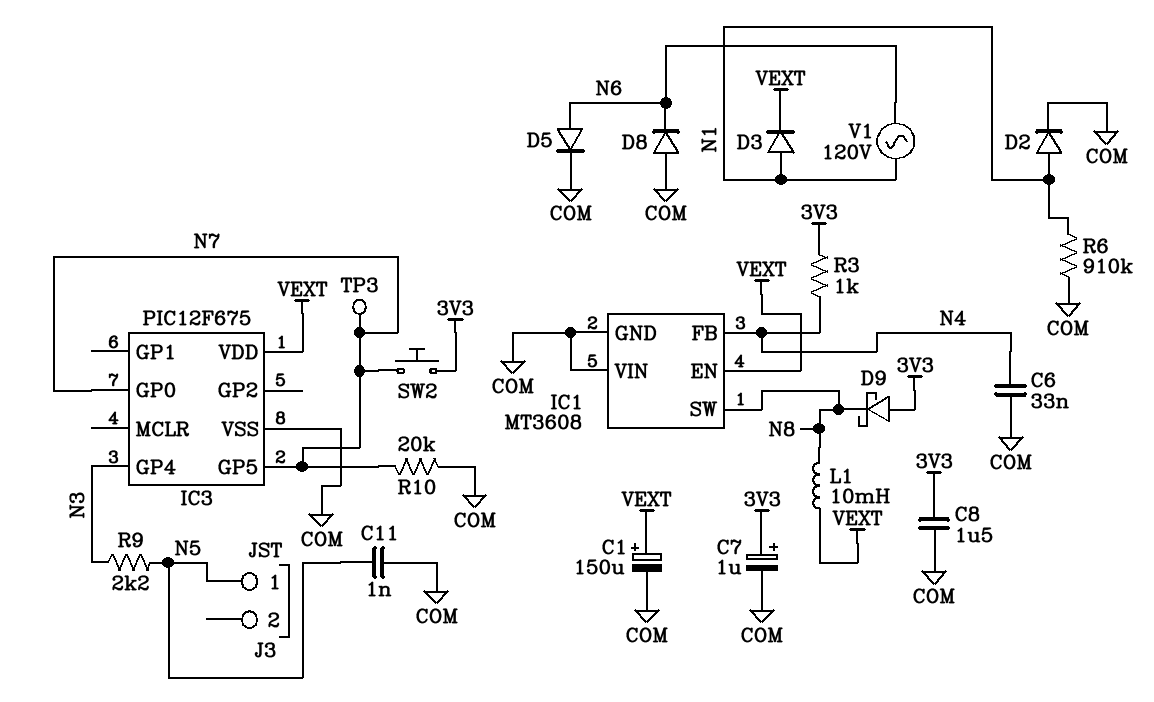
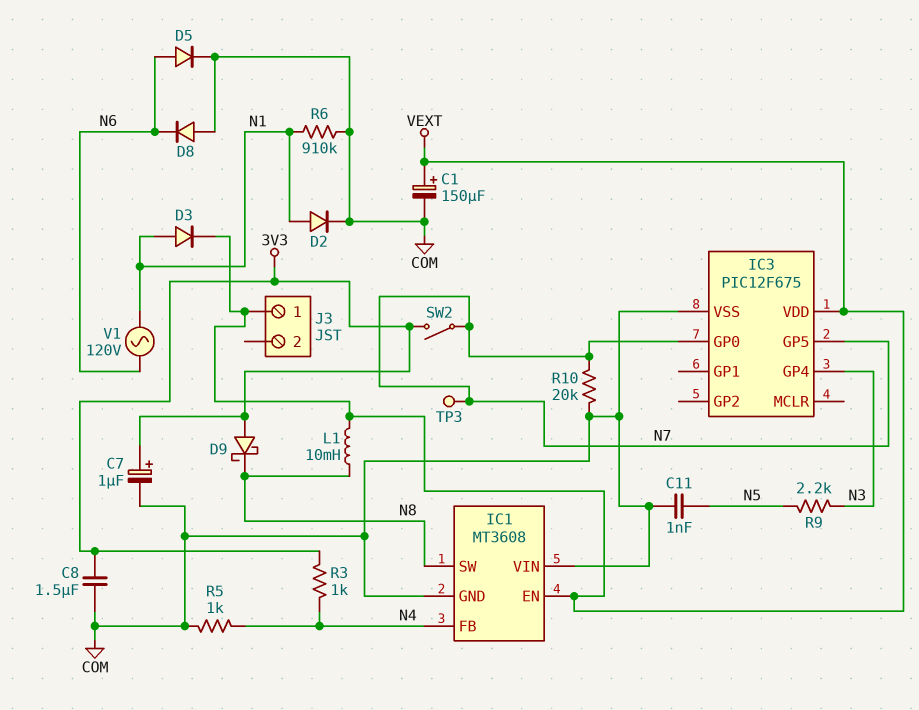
C6: 33nF (COM, N4) -> none
J3 pin 1: N5 -> VEXT
R5: none -> 1k (COM, N4)
SW2: button (3V3, N7) -> switch (3V3, N7)

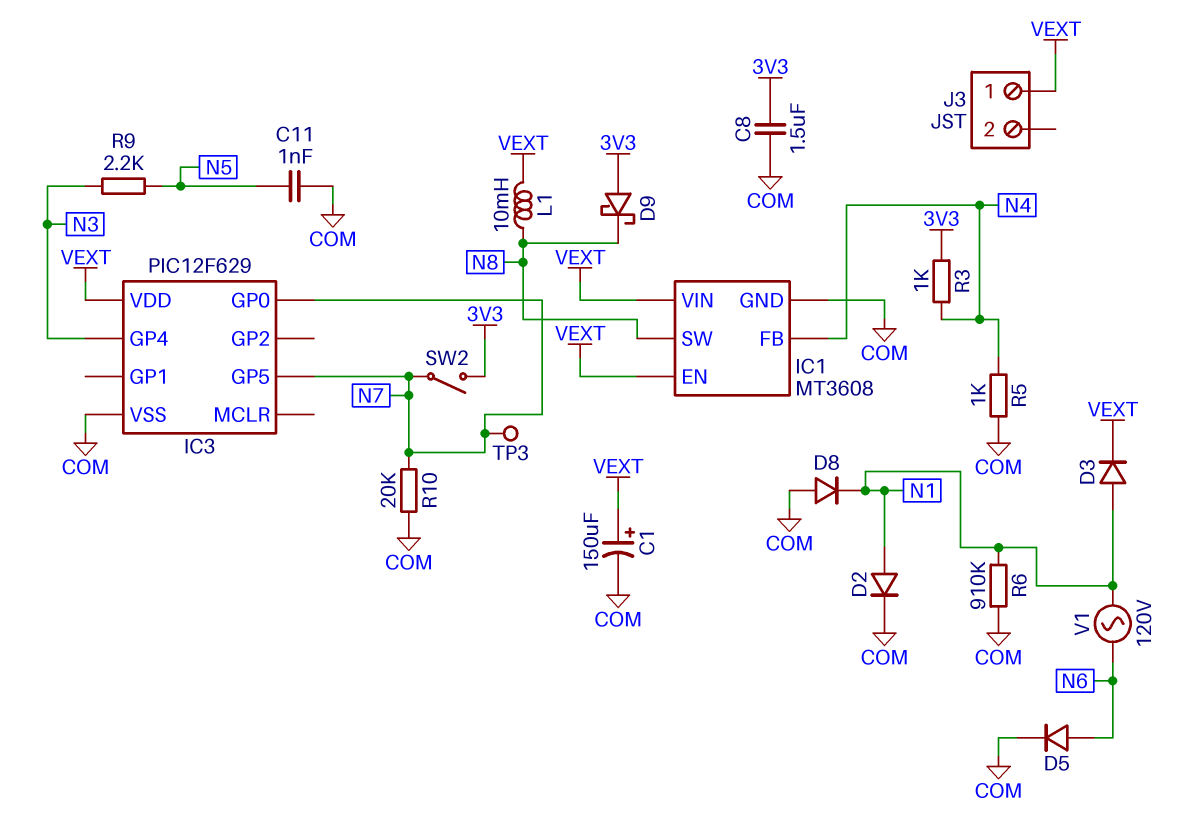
C7: 1uF (plus 3V3, minus COM) -> none
D8: diode (A COM, K N6) -> diode (A COM, K N1)
IC1 pin VIN: COM -> VEXT
IC3: PIC12F675 -> PIC12F629

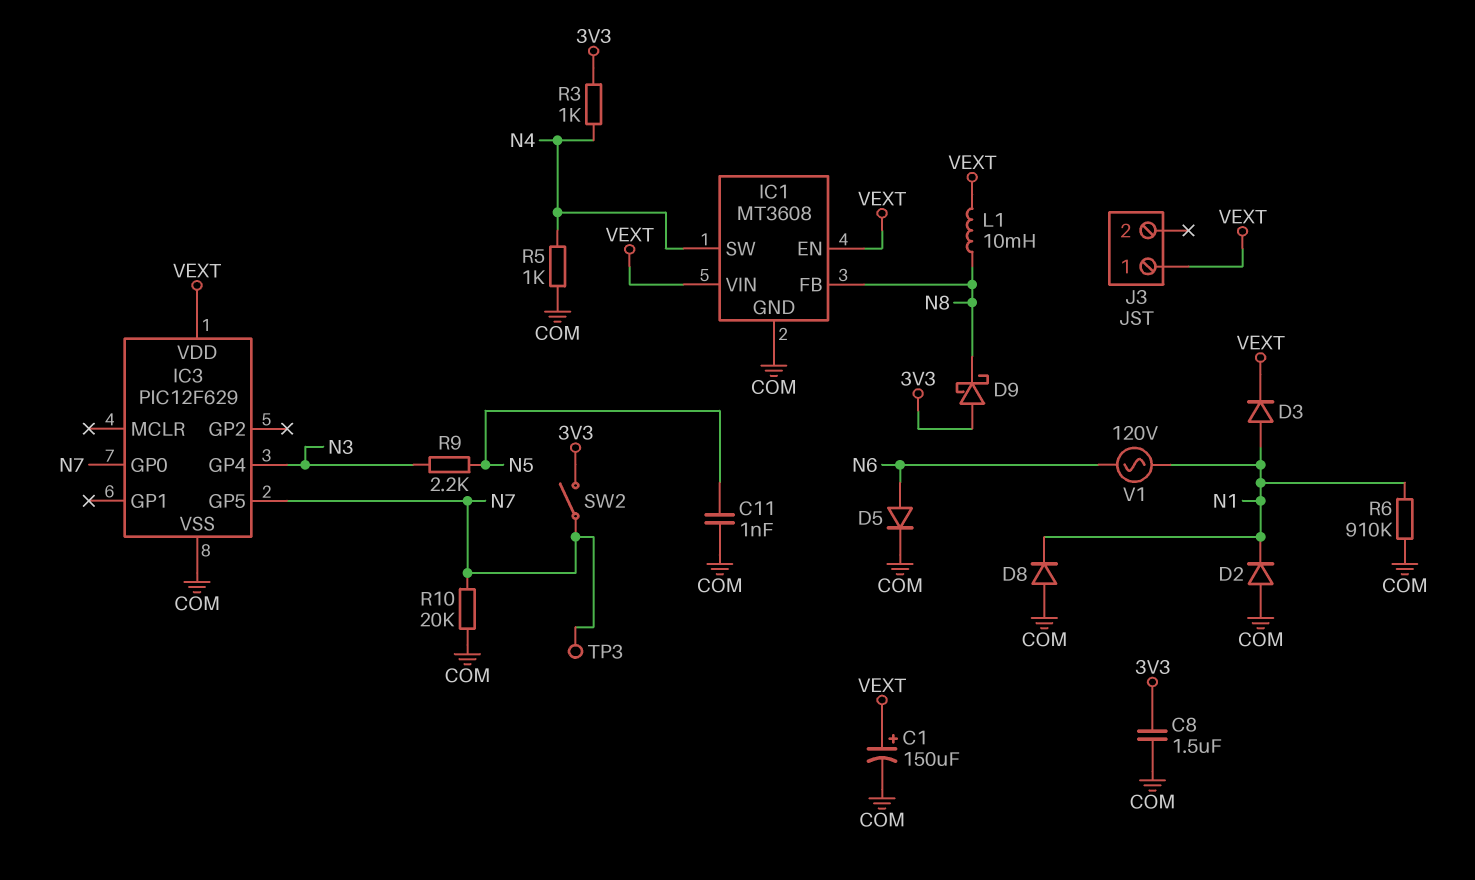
D2: diode (A N1, K COM) -> diode (A COM, K N1)
IC1 pin FB: N4 -> N8
IC1 pin SW: N8 -> N4

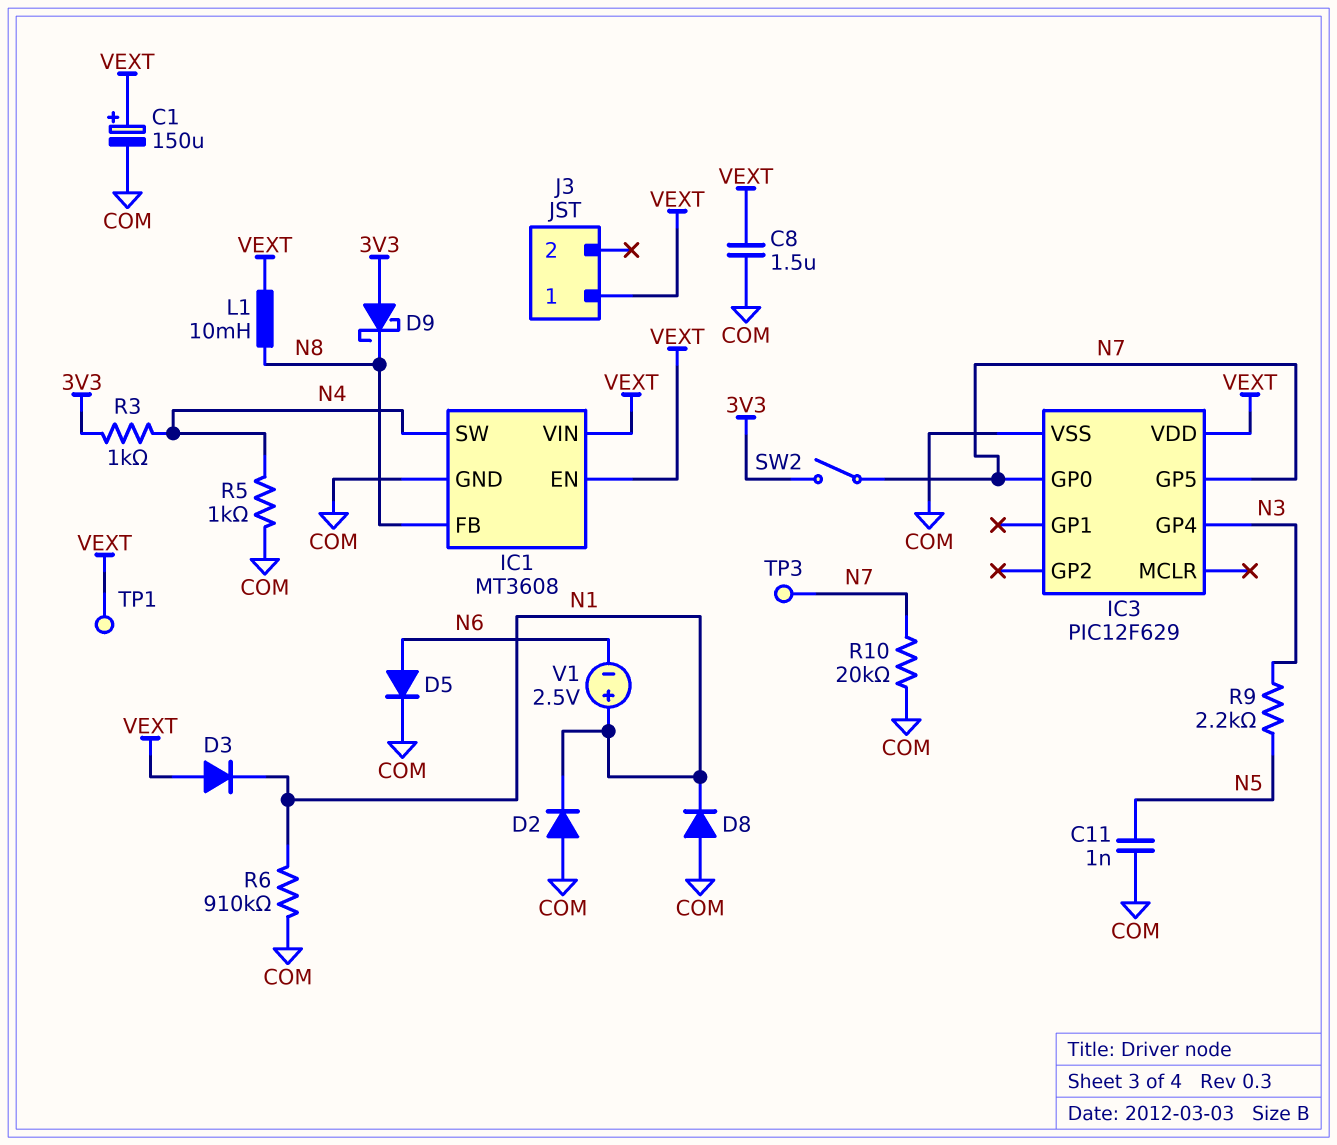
C8: 1.5uF (3V3, COM) -> 1.5uF (COM, VEXT)
D3: diode (A N1, K VEXT) -> diode (A VEXT, K N1)
TP1: none -> test point (VEXT)
V1: AC 120V (N1, N6) -> 2.5V (plus N1, minus N6)

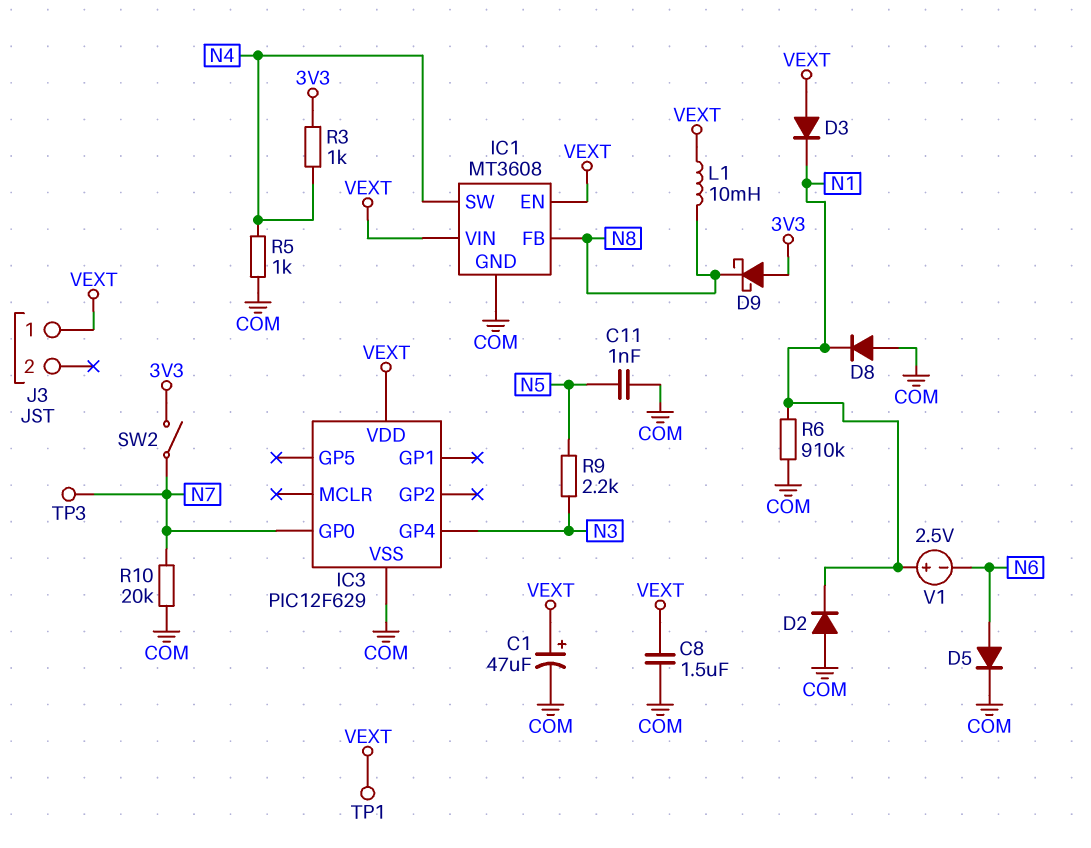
C1: 150uF (plus VEXT, minus COM) -> 47uF (plus VEXT, minus COM)
IC3 pin GP5: N7 -> none

